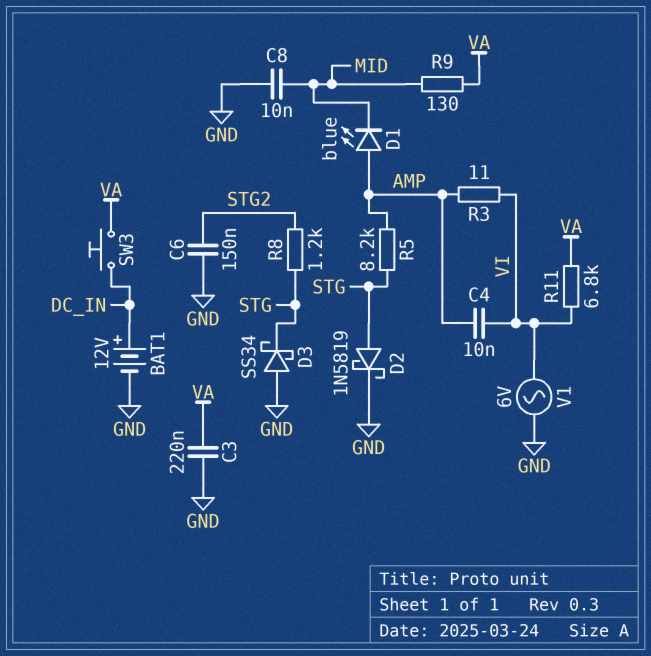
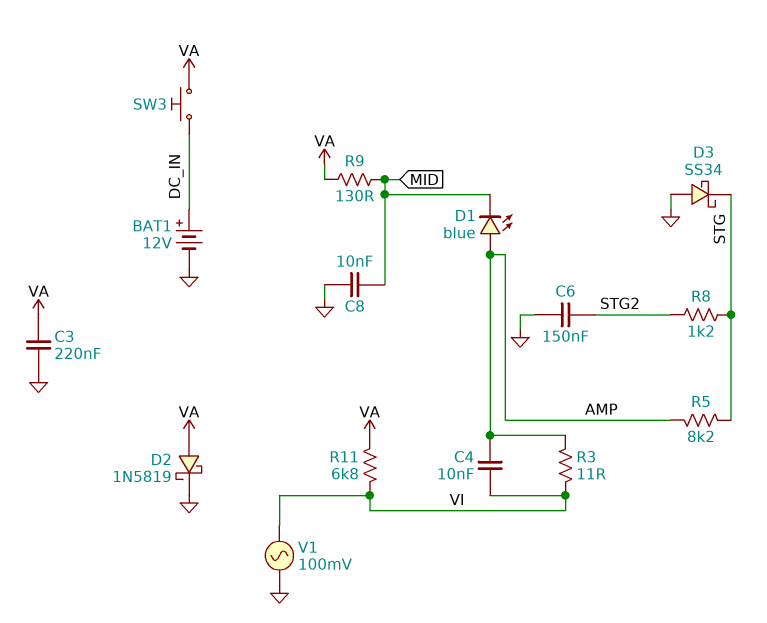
D2: schottky 1N5819 (A STG, K GND) -> schottky 1N5819 (A VA, K GND)
V1: AC 6V (GND, VI) -> AC 100mV (GND, VI)

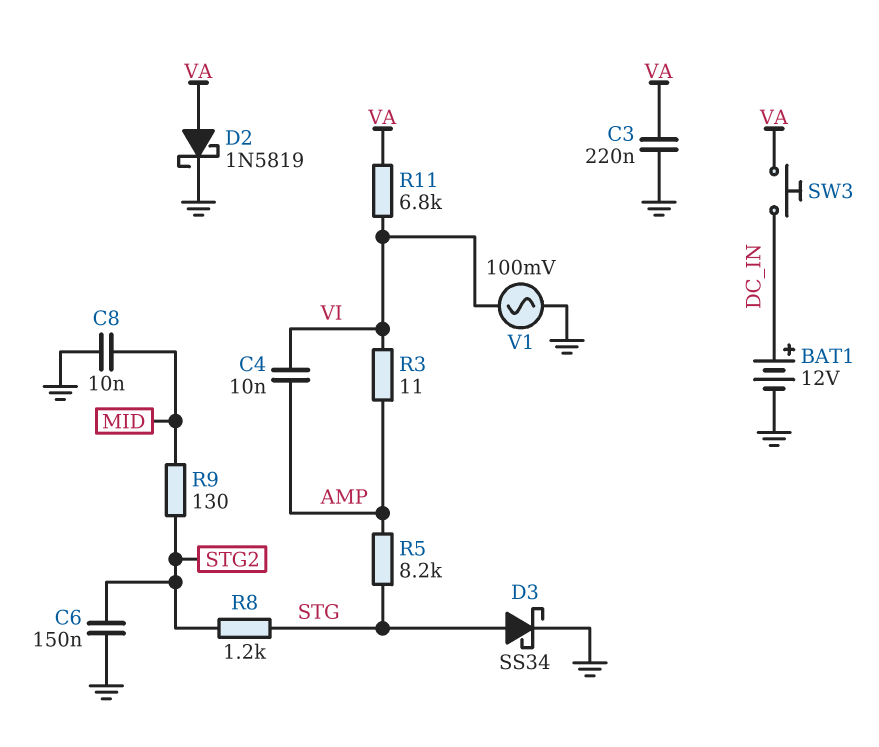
D1: LED blue (A AMP, K MID) -> none
D3: schottky SS34 (A GND, K STG) -> schottky SS34 (A STG, K GND)
R9: 130 (MID, VA) -> 130 (MID, STG2)

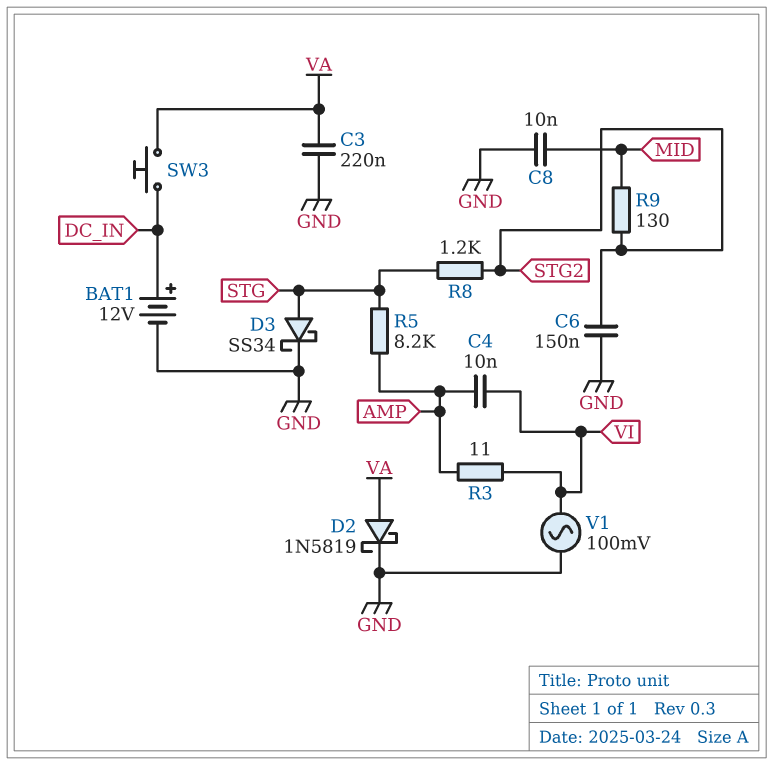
R11: 6.8k (VA, VI) -> none

